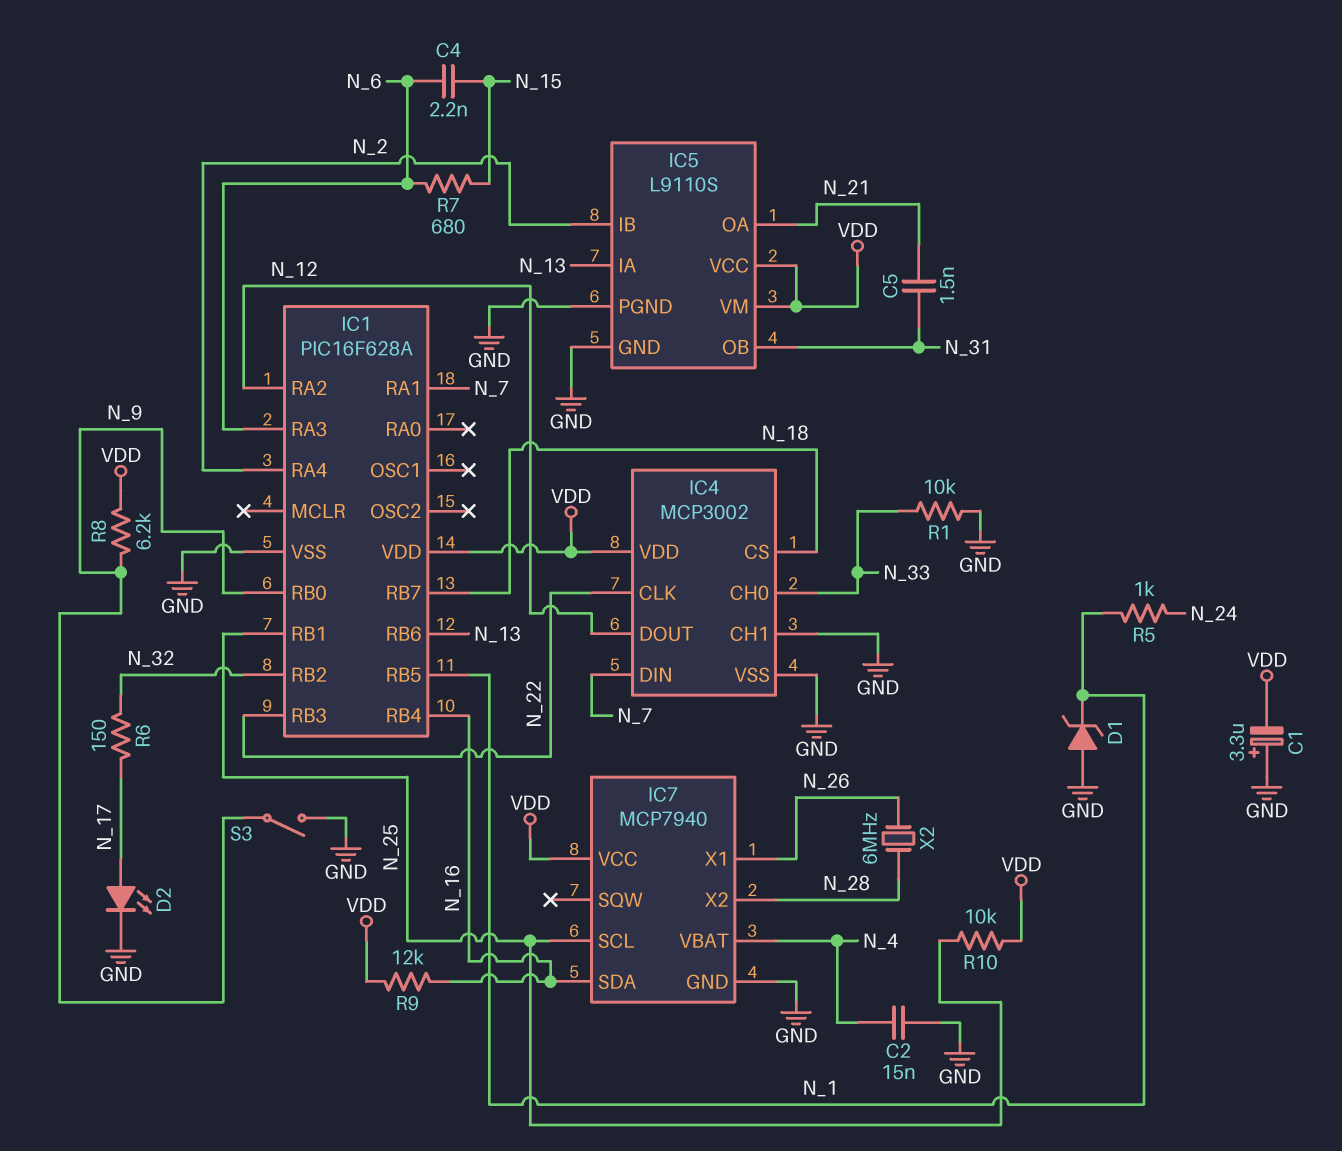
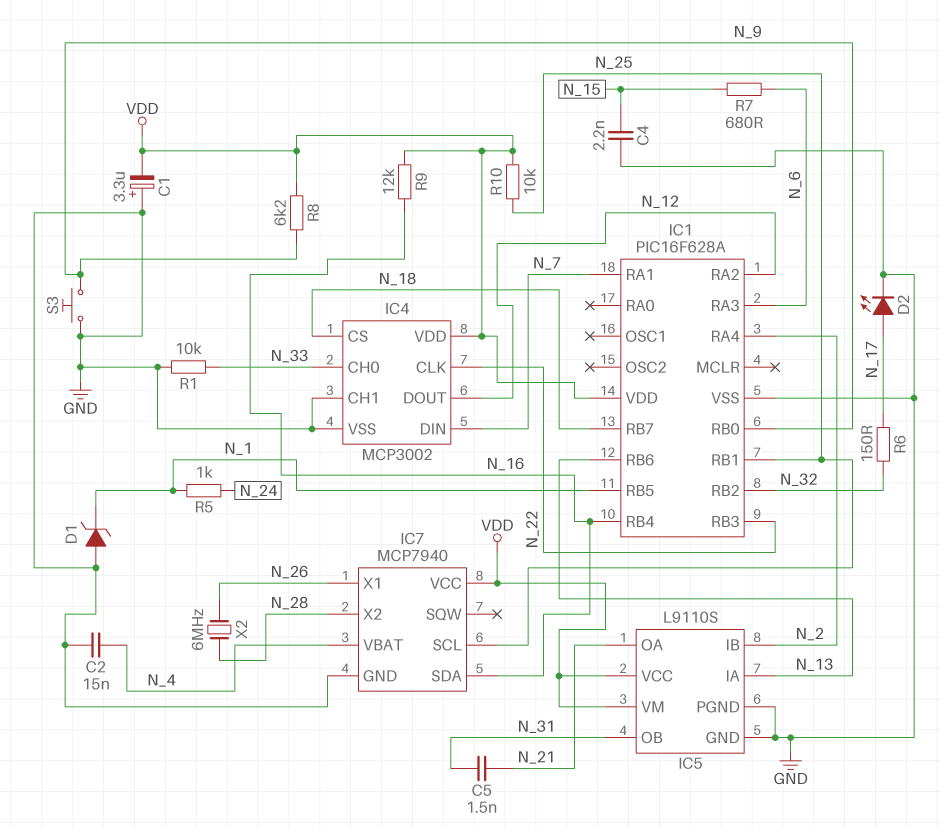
C4: 2.2nF (N_6, N_15) -> 2.2nF (GND, N_15)
S3: switch (GND, N_9) -> button (GND, N_9)

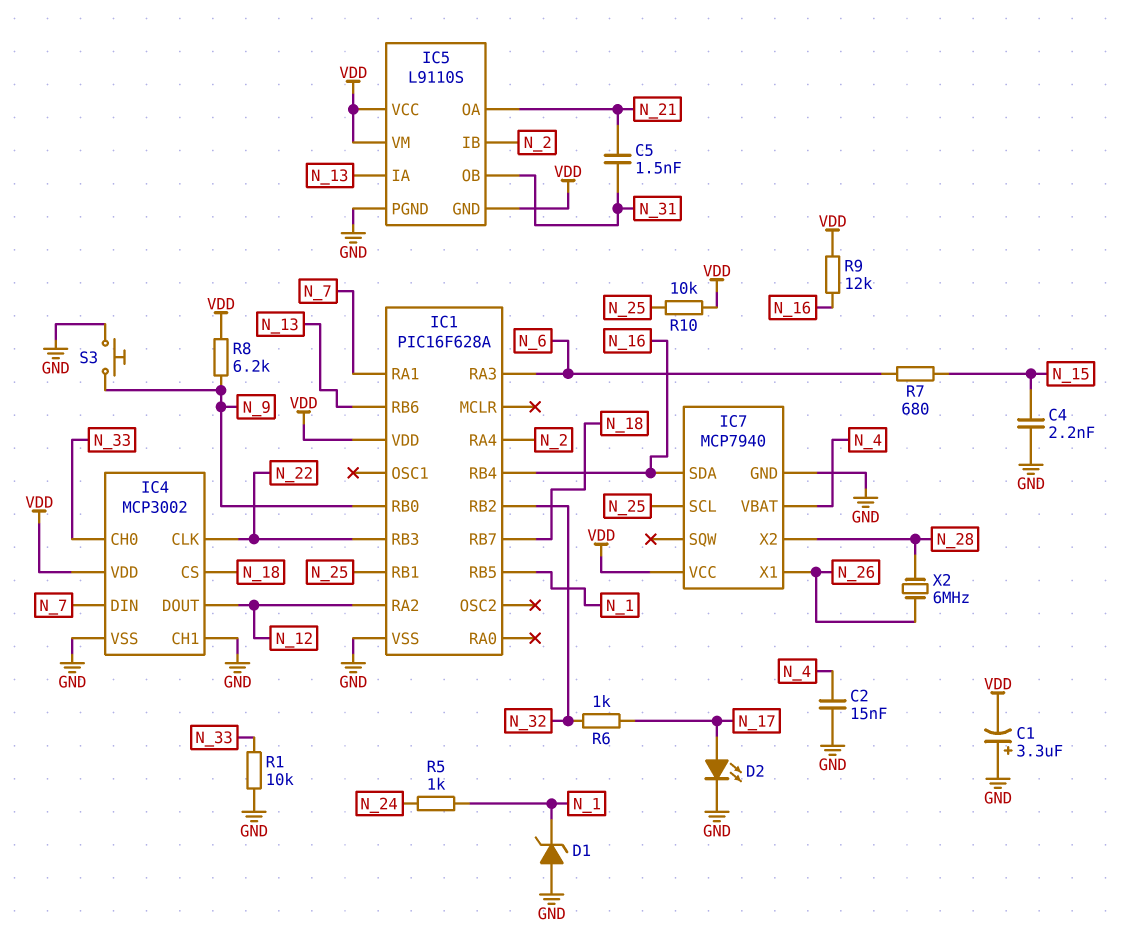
IC5 pin GND: GND -> VDD
R6: 150 (N_17, N_32) -> 1k (N_17, N_32)

